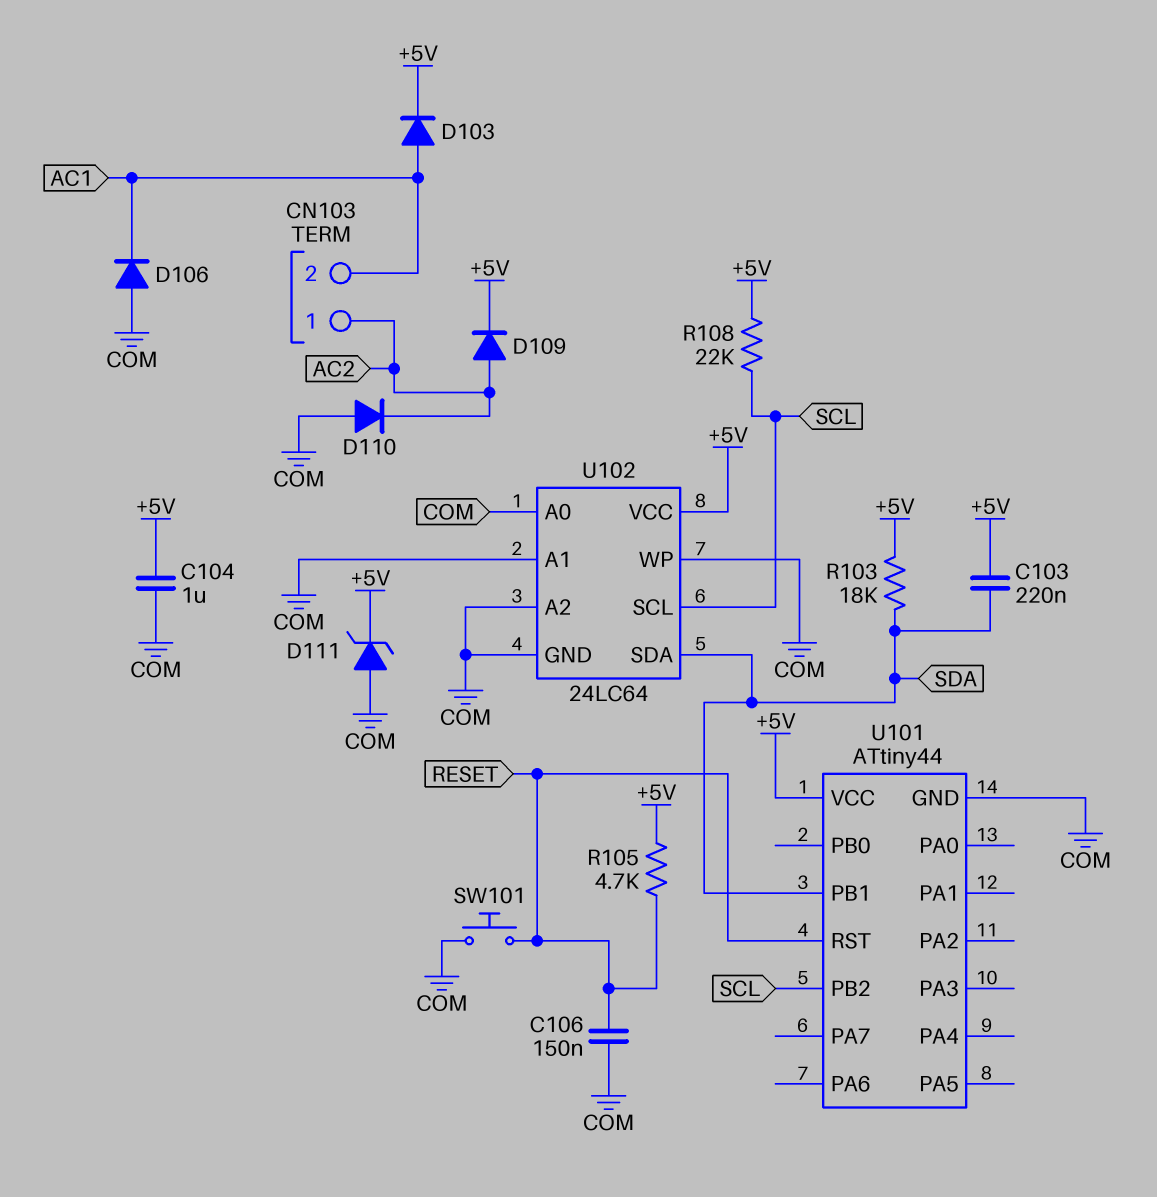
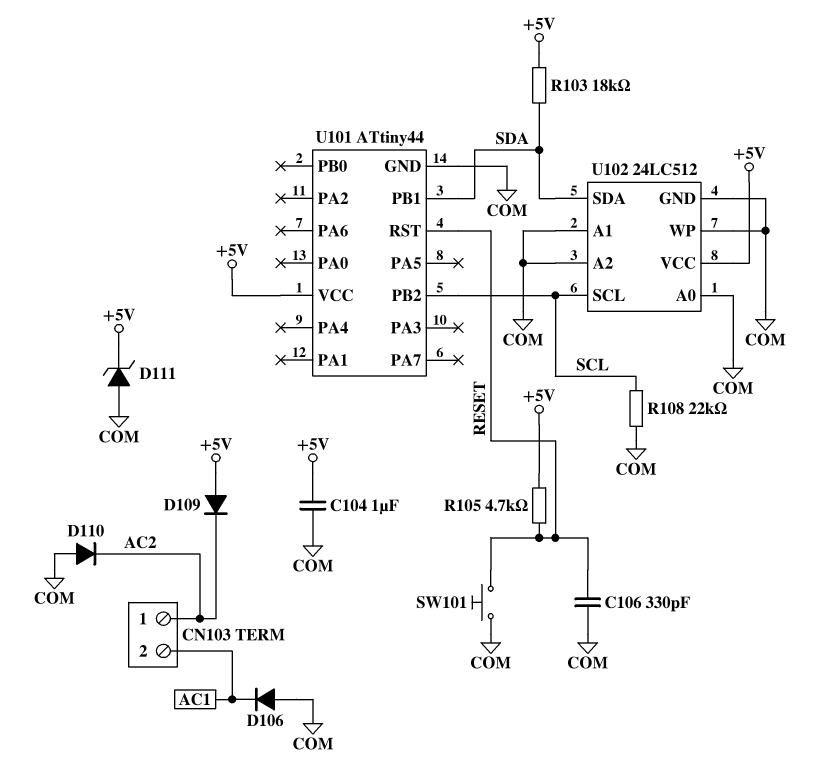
C103: 220nF (+5V, SDA) -> none
C106: 150nF (COM, RESET) -> 330pF (COM, RESET)
D103: diode (A AC1, K +5V) -> none
D109: diode (A AC2, K +5V) -> diode (A +5V, K AC2)
R108: 22k (+5V, SCL) -> 22k (COM, SCL)
U102: 24LC64 -> 24LC512

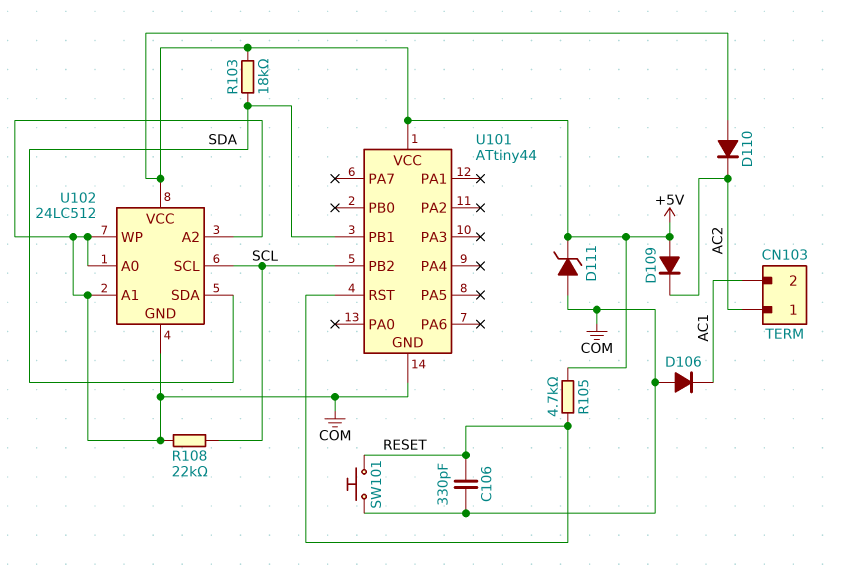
C104: 1uF (+5V, COM) -> none
D110: diode (A COM, K AC2) -> diode (A +5V, K AC2)

